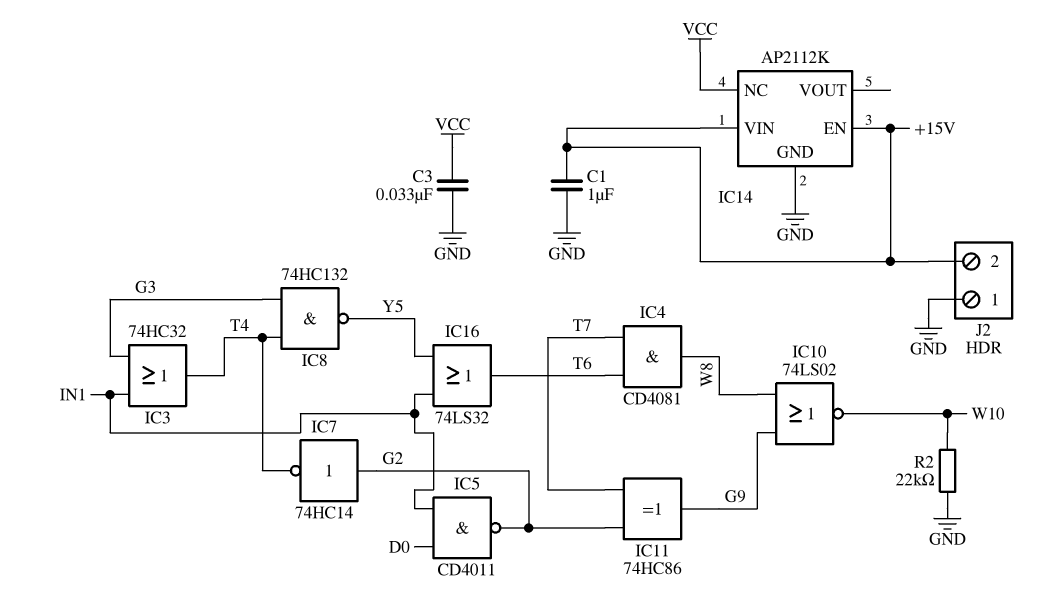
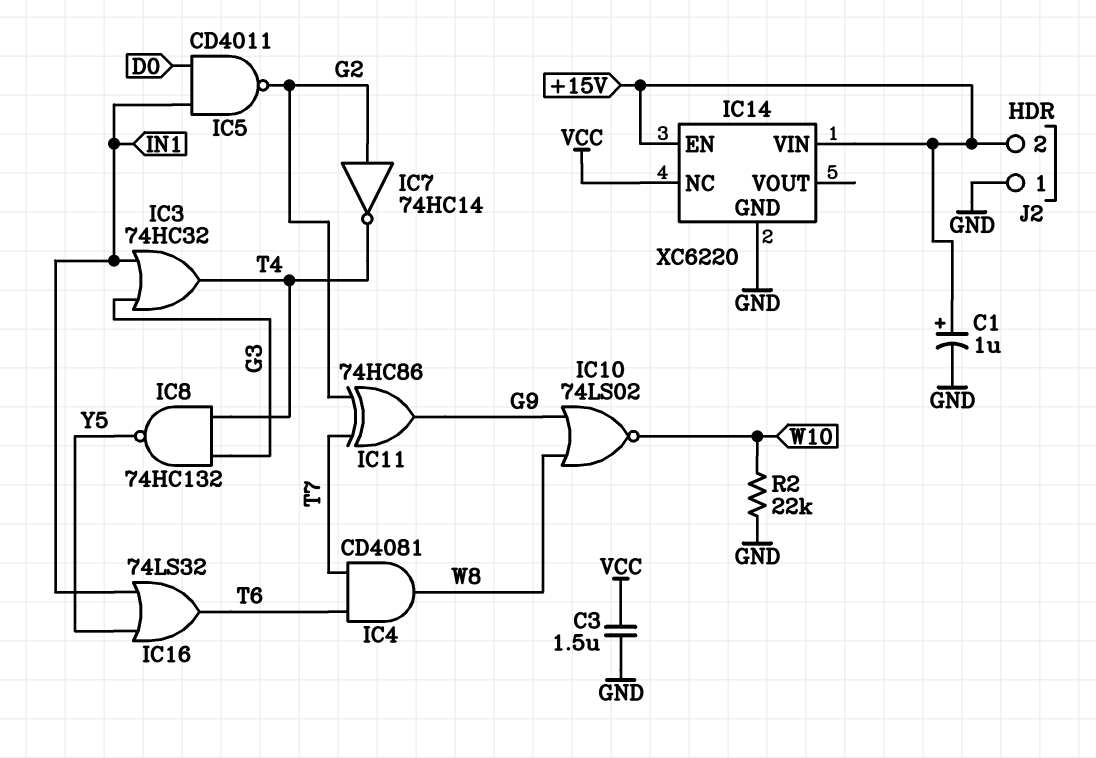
C1: 1uF (+15V, GND) -> 1uF (plus +15V, minus GND)
C3: 33nF (GND, VCC) -> 1.5uF (GND, VCC)
IC14: AP2112K -> XC6220

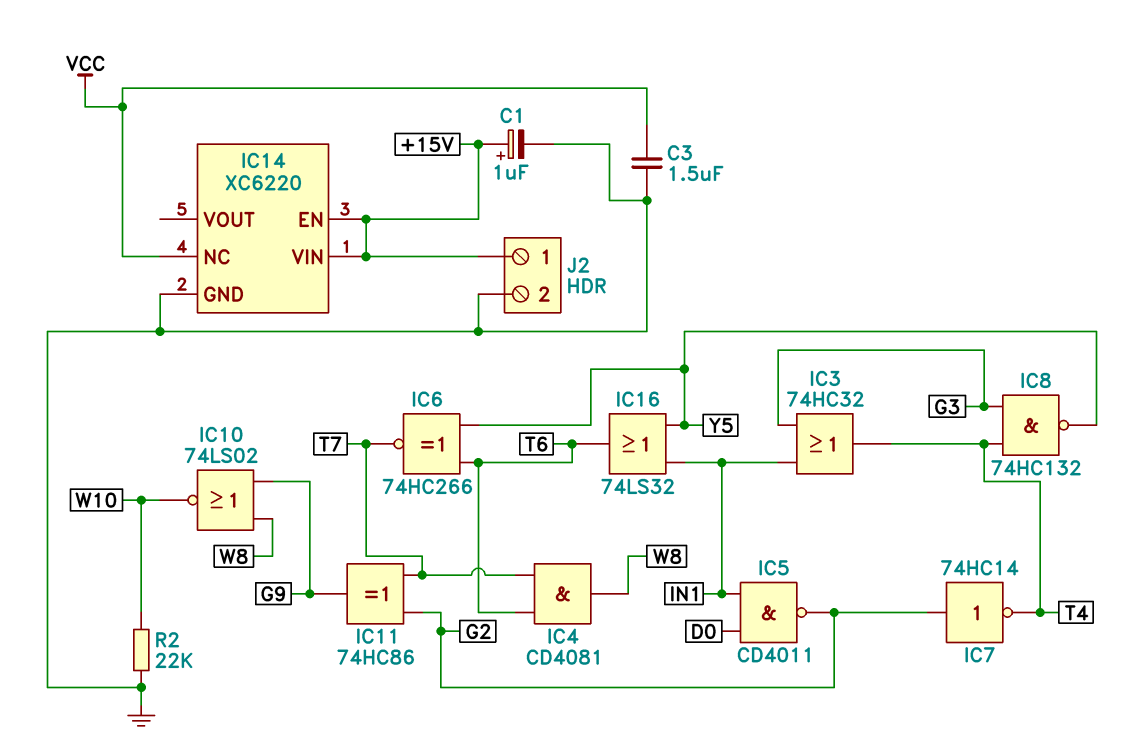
IC6: none -> XNOR 74HC266 (in T6, in Y5, out T7)
J2 pin 1: GND -> +15V
J2 pin 2: +15V -> GND

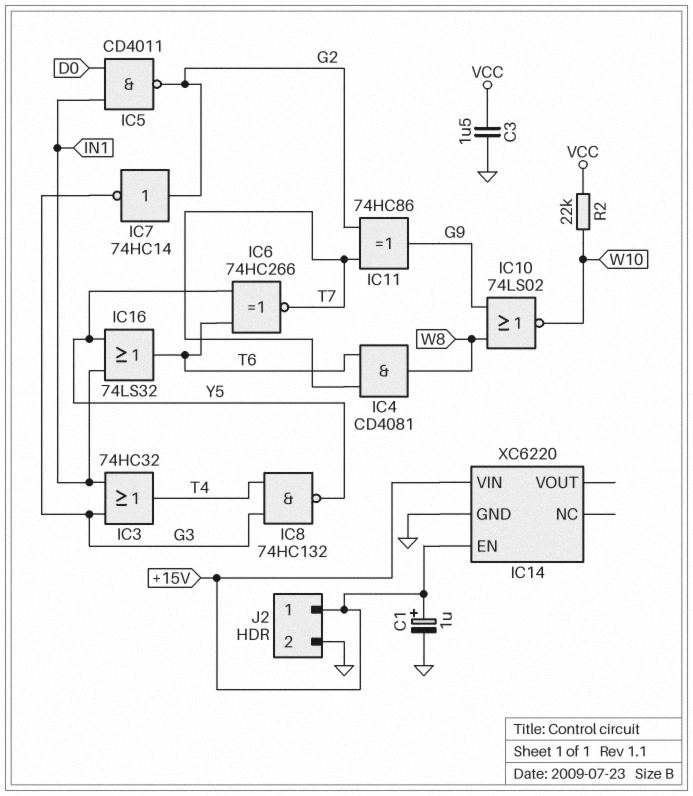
IC7: NOT 74HC14 (in G2, out T4) -> NOT 74HC14 (in G2, out G3)
IC14 pin NC: VCC -> none
R2: 22k (GND, W10) -> 22k (VCC, W10)

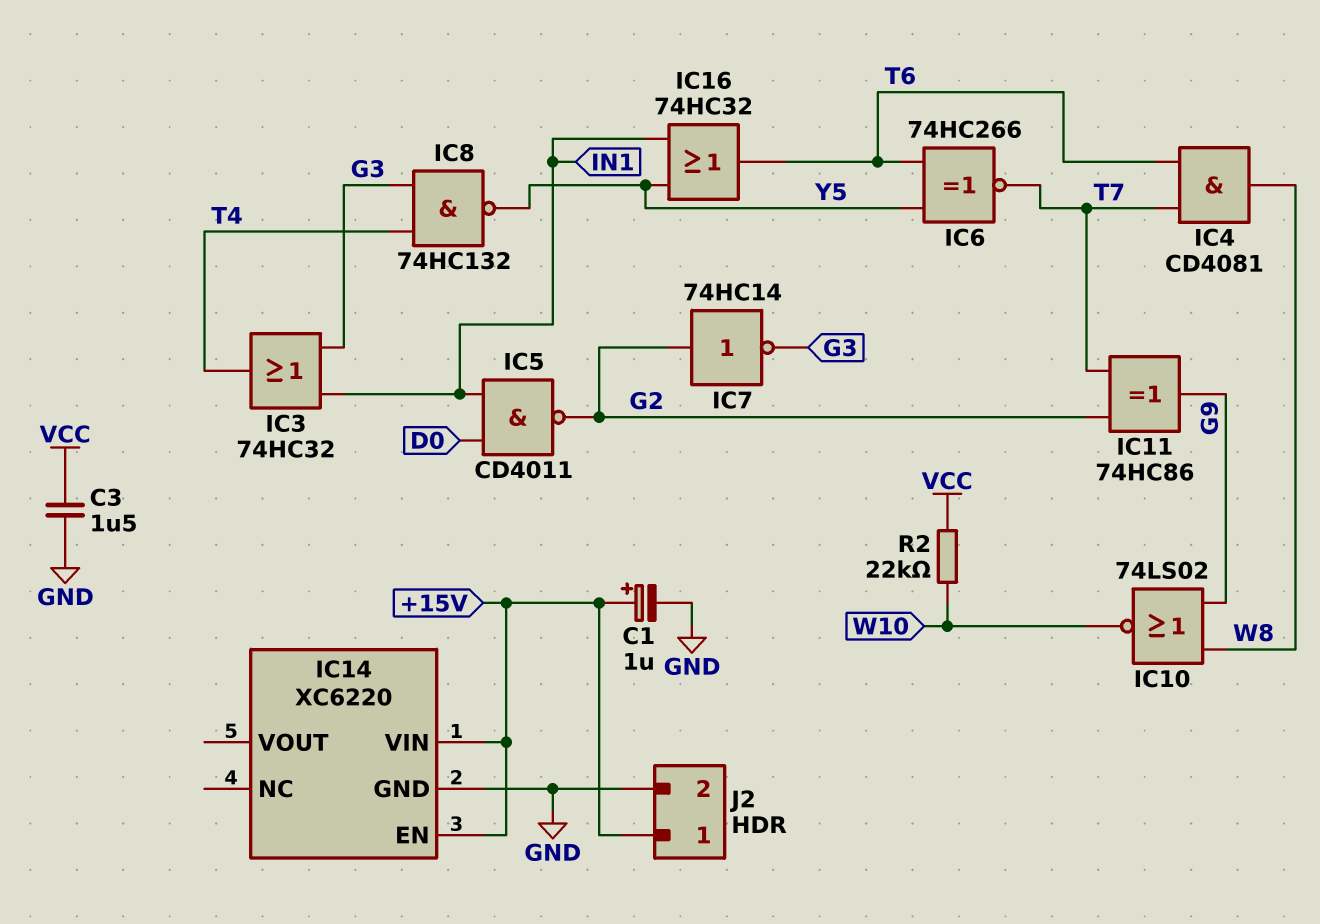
IC16: OR 74LS32 (in IN1, in Y5, out T6) -> OR 74HC32 (in IN1, in Y5, out T6)

